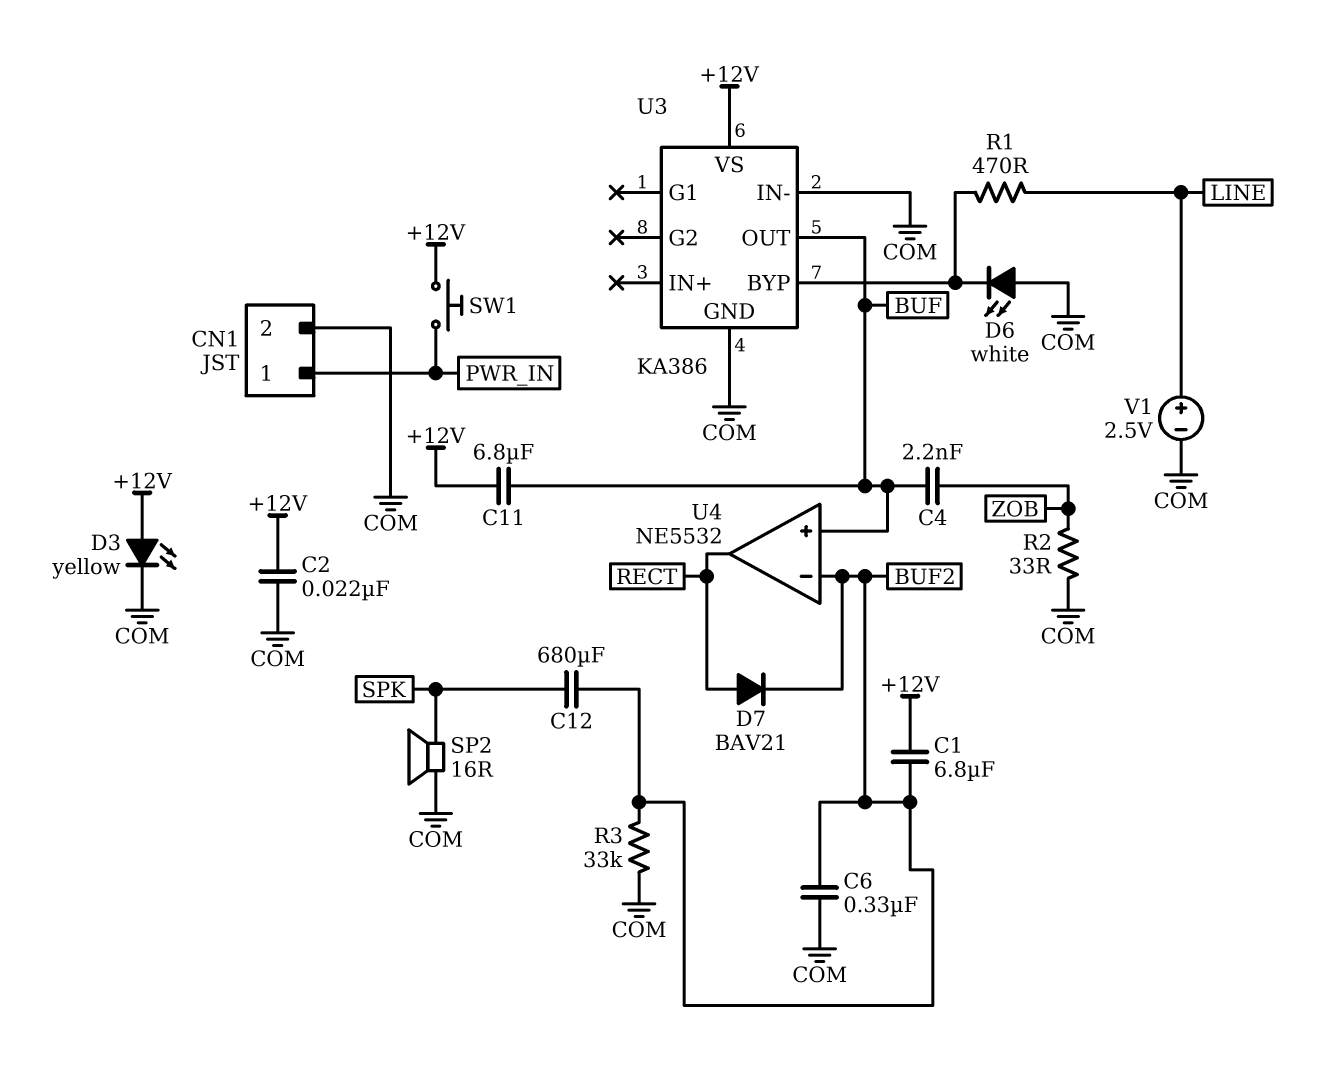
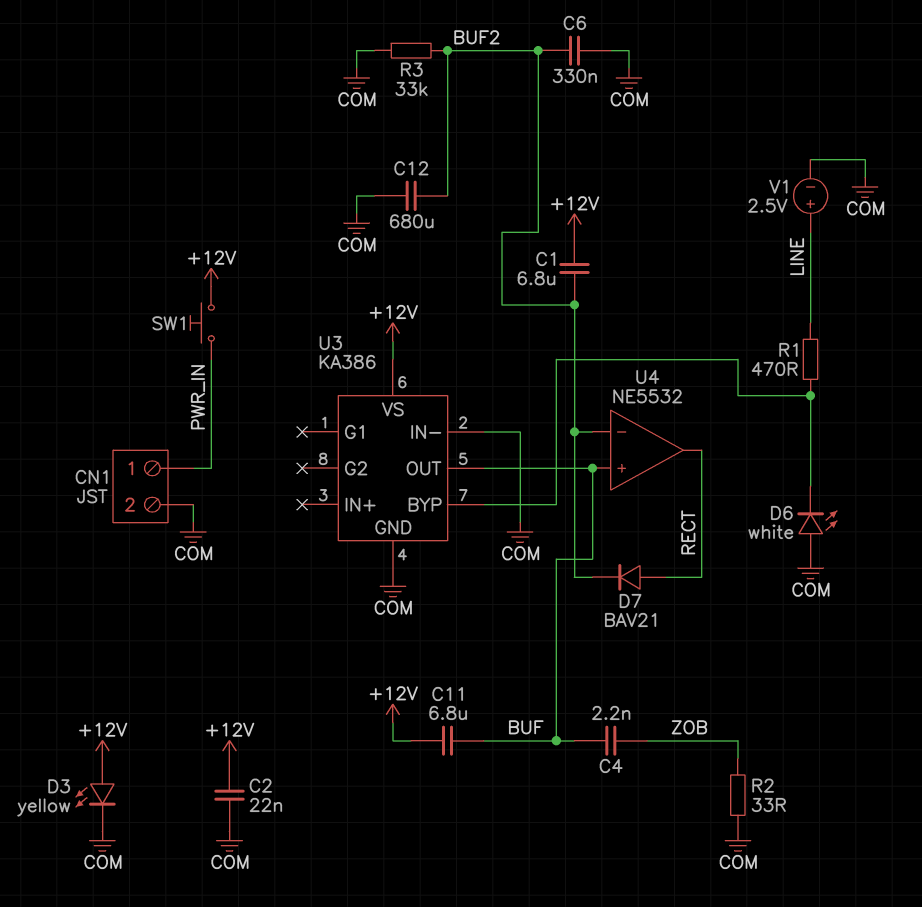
C12: 680uF (BUF2, SPK) -> 680uF (BUF2, COM)
SP2: speaker 16R (COM, SPK) -> none

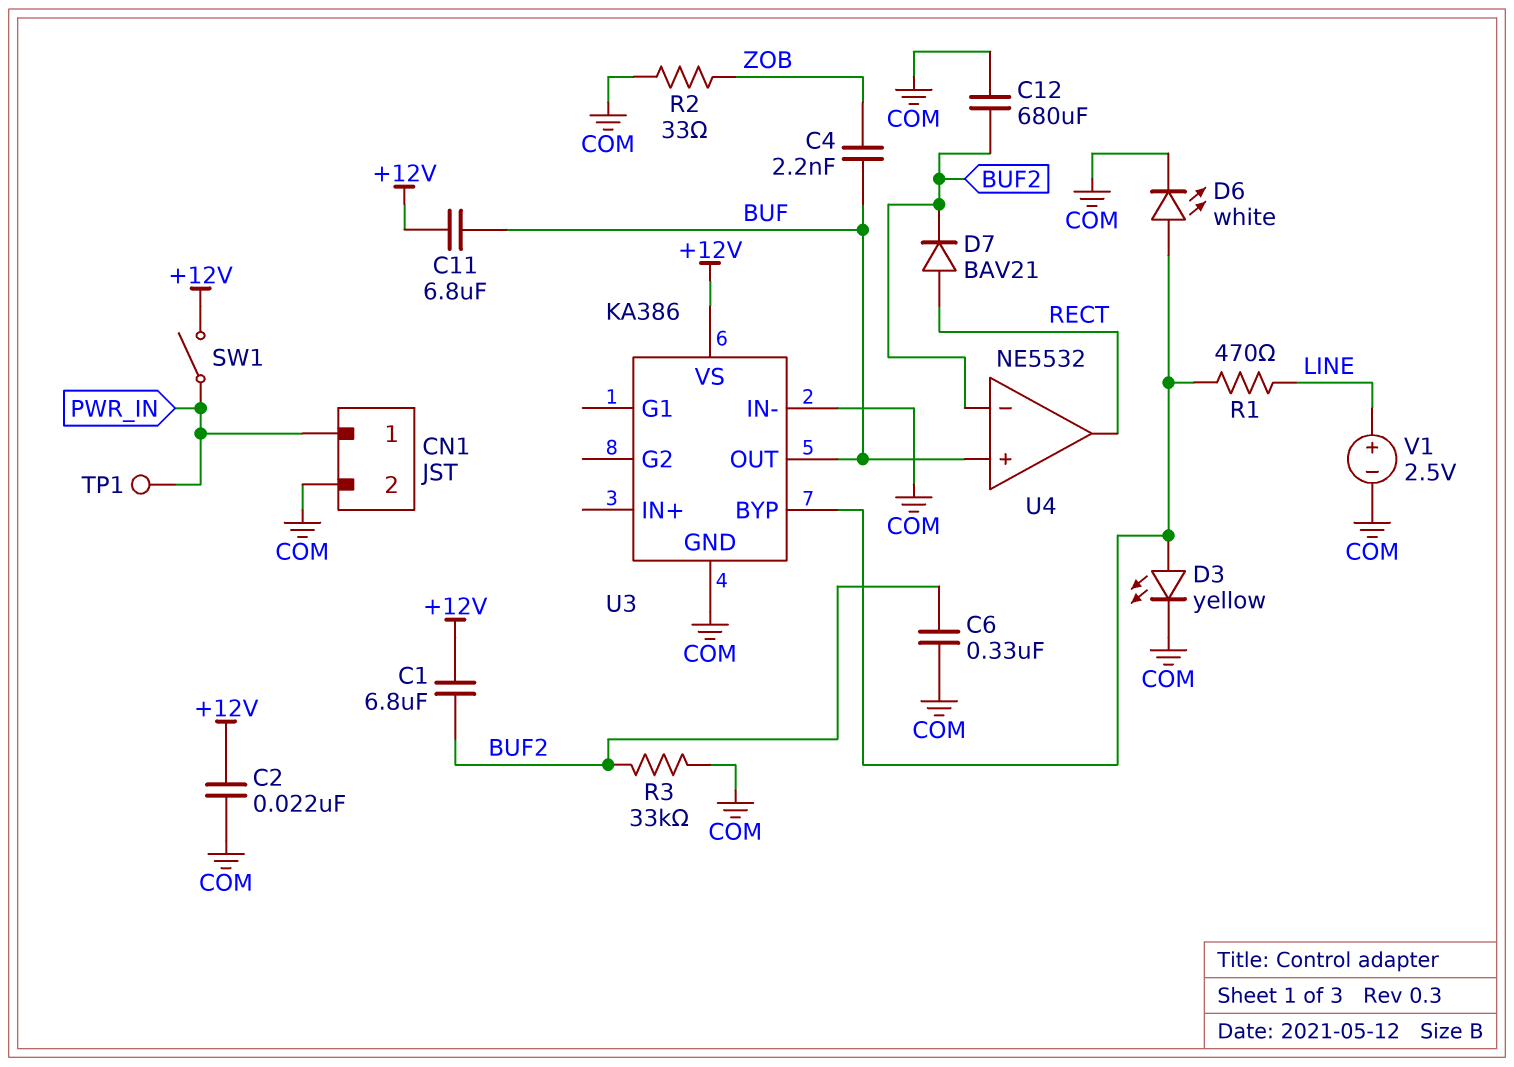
D3: LED yellow (A +12V, K COM) -> LED yellow (A U3/BYP, K COM)
D6: LED white (A COM, K U3/BYP) -> LED white (A U3/BYP, K COM)
SW1: button (+12V, PWR_IN) -> switch (+12V, PWR_IN)
TP1: none -> test point (PWR_IN)

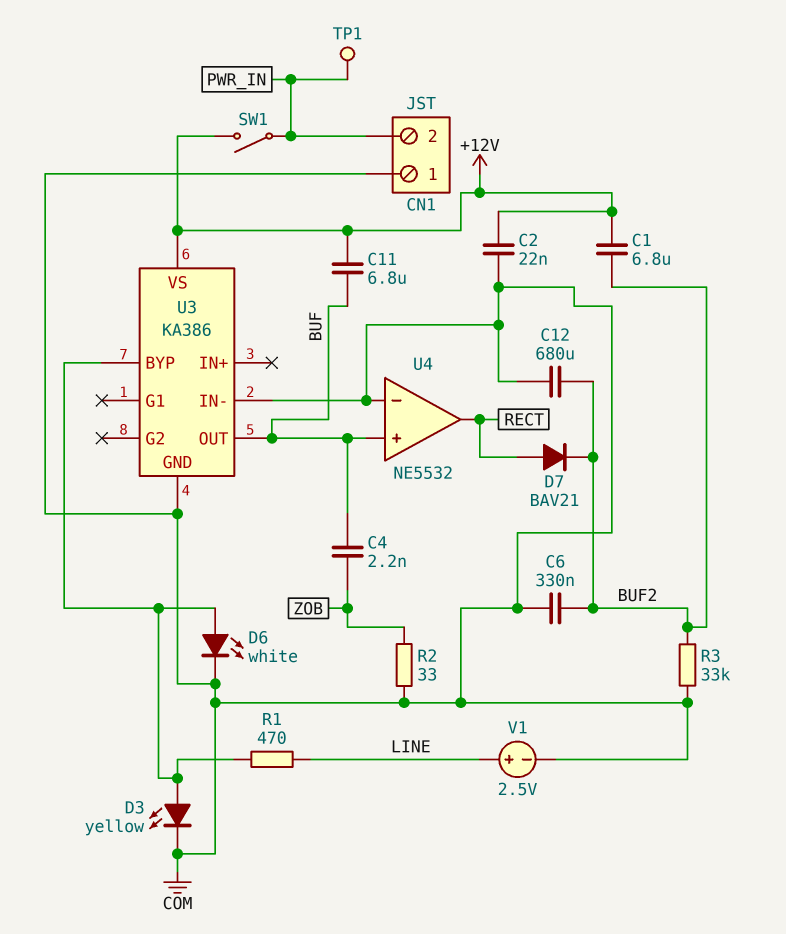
CN1 pin 1: PWR_IN -> COM
CN1 pin 2: COM -> PWR_IN
U4 pin in-: BUF2 -> COM

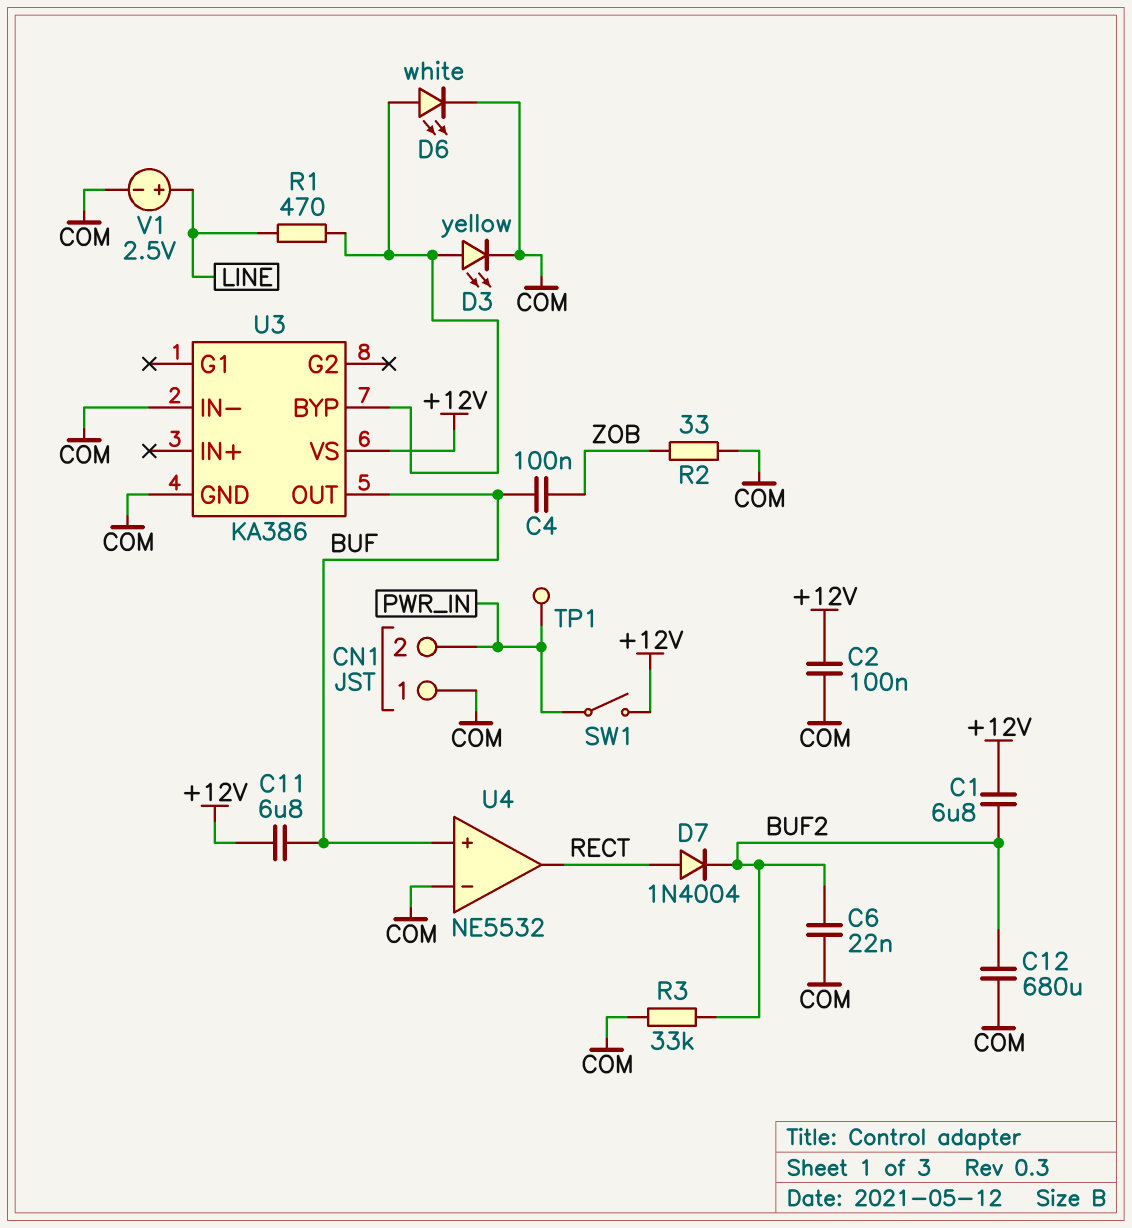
C2: 22nF (+12V, COM) -> 100nF (+12V, COM)
C4: 2.2nF (BUF, ZOB) -> 100nF (BUF, ZOB)
C6: 330nF (BUF2, COM) -> 22nF (BUF2, COM)
D7: diode BAV21 (A RECT, K BUF2) -> diode 1N4004 (A RECT, K BUF2)

